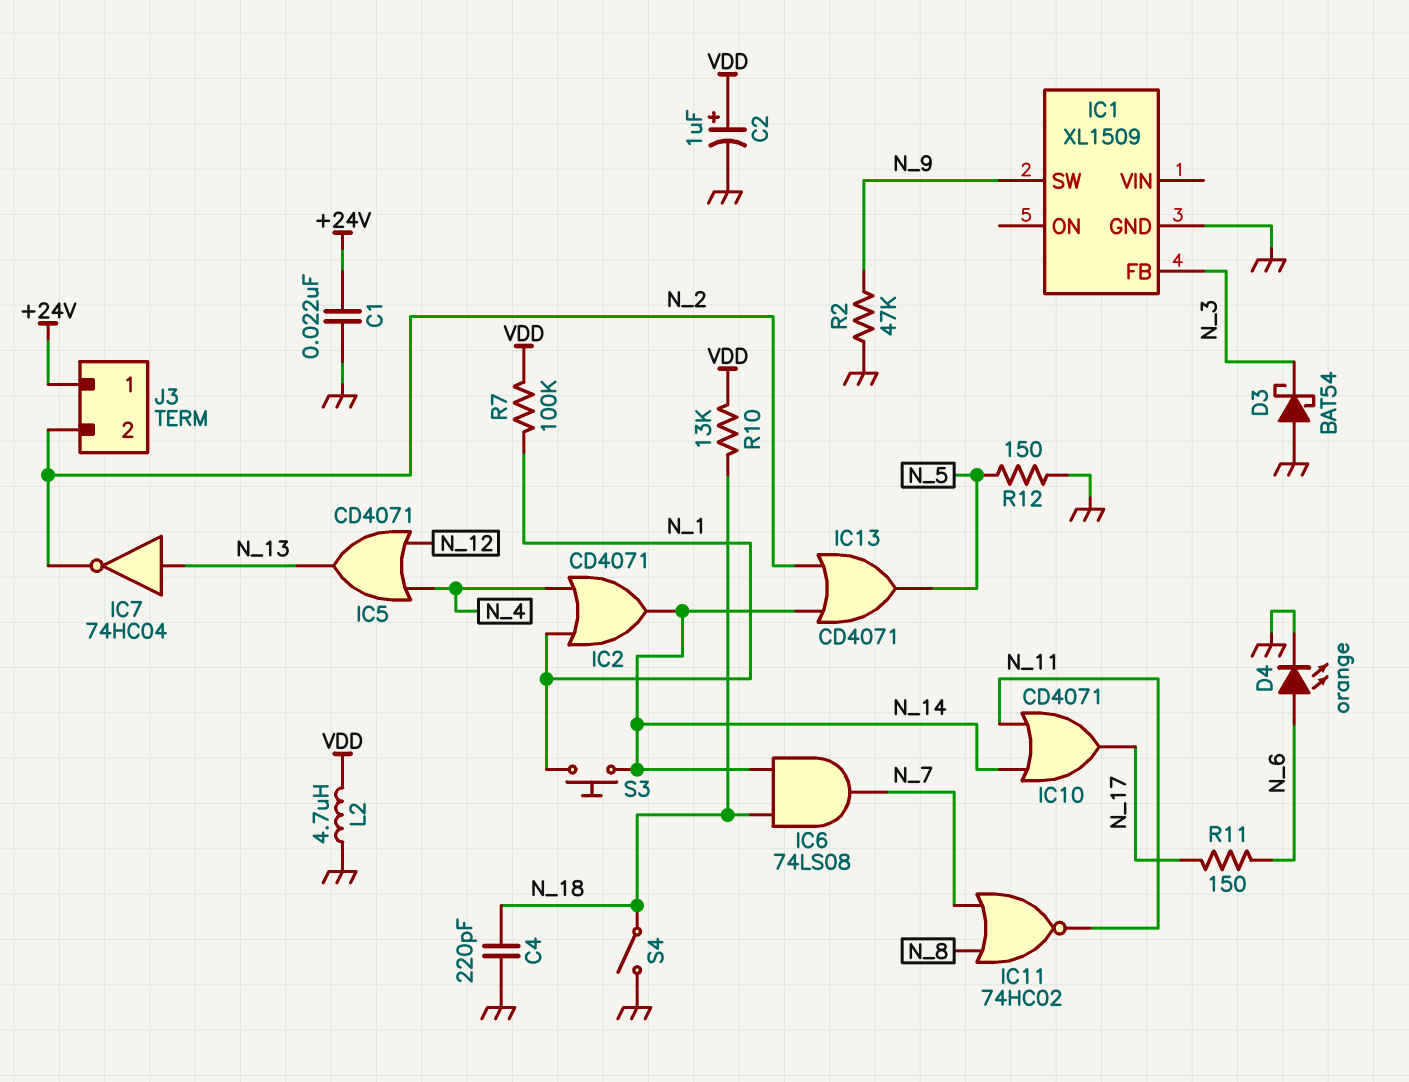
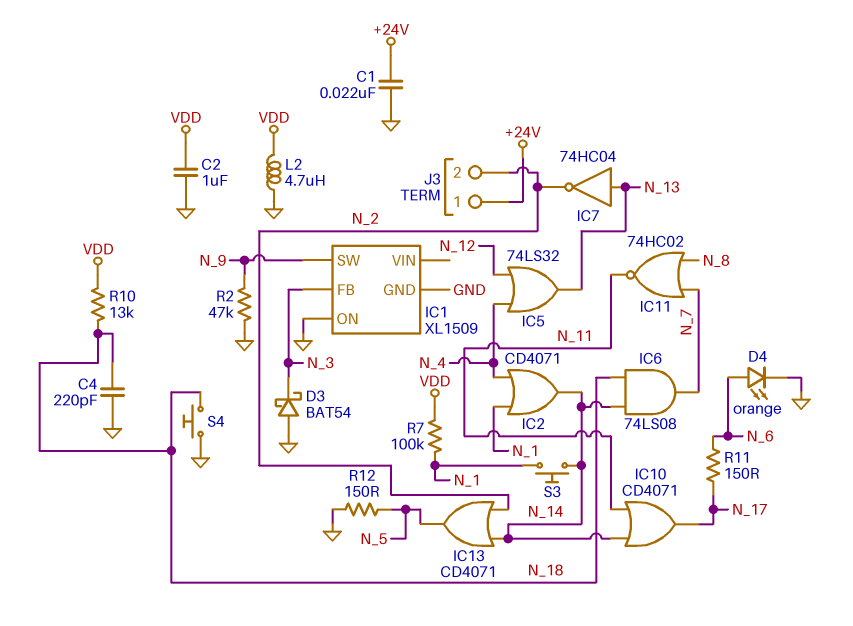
C2: 1uF (plus VDD, minus GND) -> 1uF (GND, VDD)
IC1 pin ON: none -> GND
IC5: OR CD4071 (in N_4, in N_12, out N_13) -> OR 74LS32 (in N_4, in N_12, out N_13)
S4: switch (GND, N_18) -> button (GND, N_18)

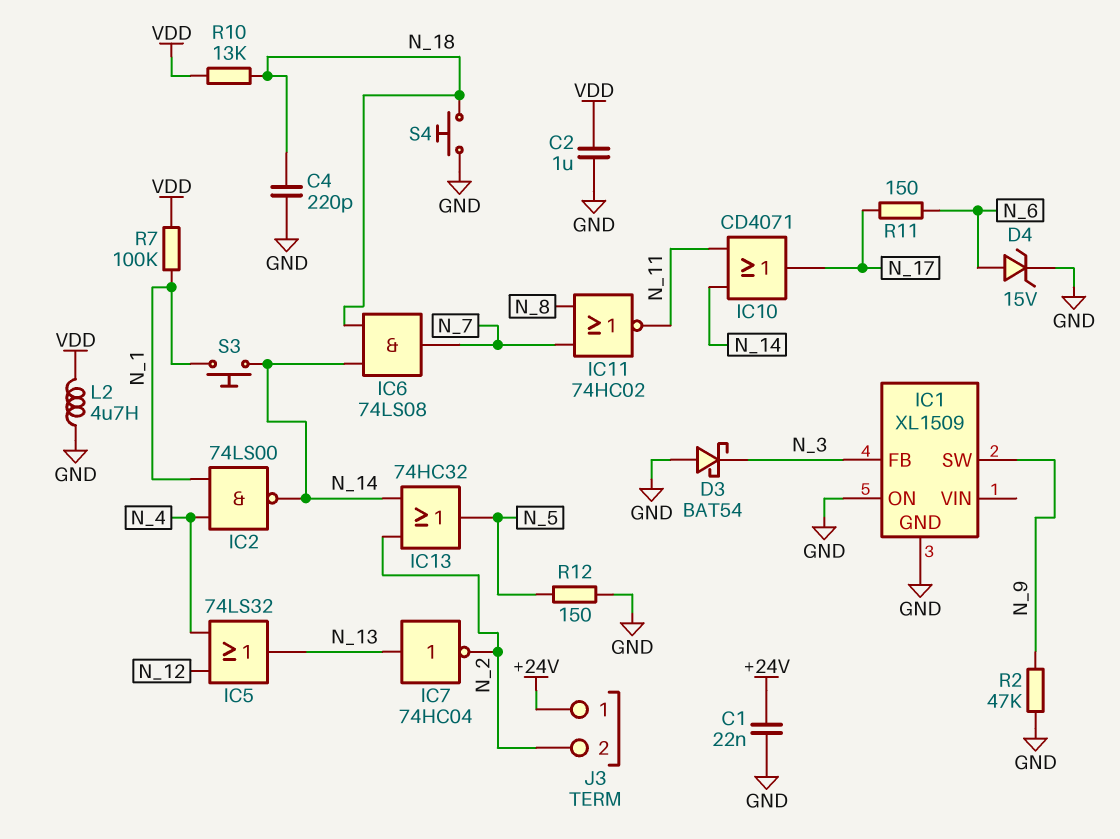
D4: LED orange (A N_6, K GND) -> zener 15V (A N_6, K GND)
IC2: OR CD4071 (in N_1, in N_4, out N_14) -> NAND 74LS00 (in N_1, in N_4, out N_14)
IC13: OR CD4071 (in N_2, in N_14, out N_5) -> OR 74HC32 (in N_2, in N_14, out N_5)

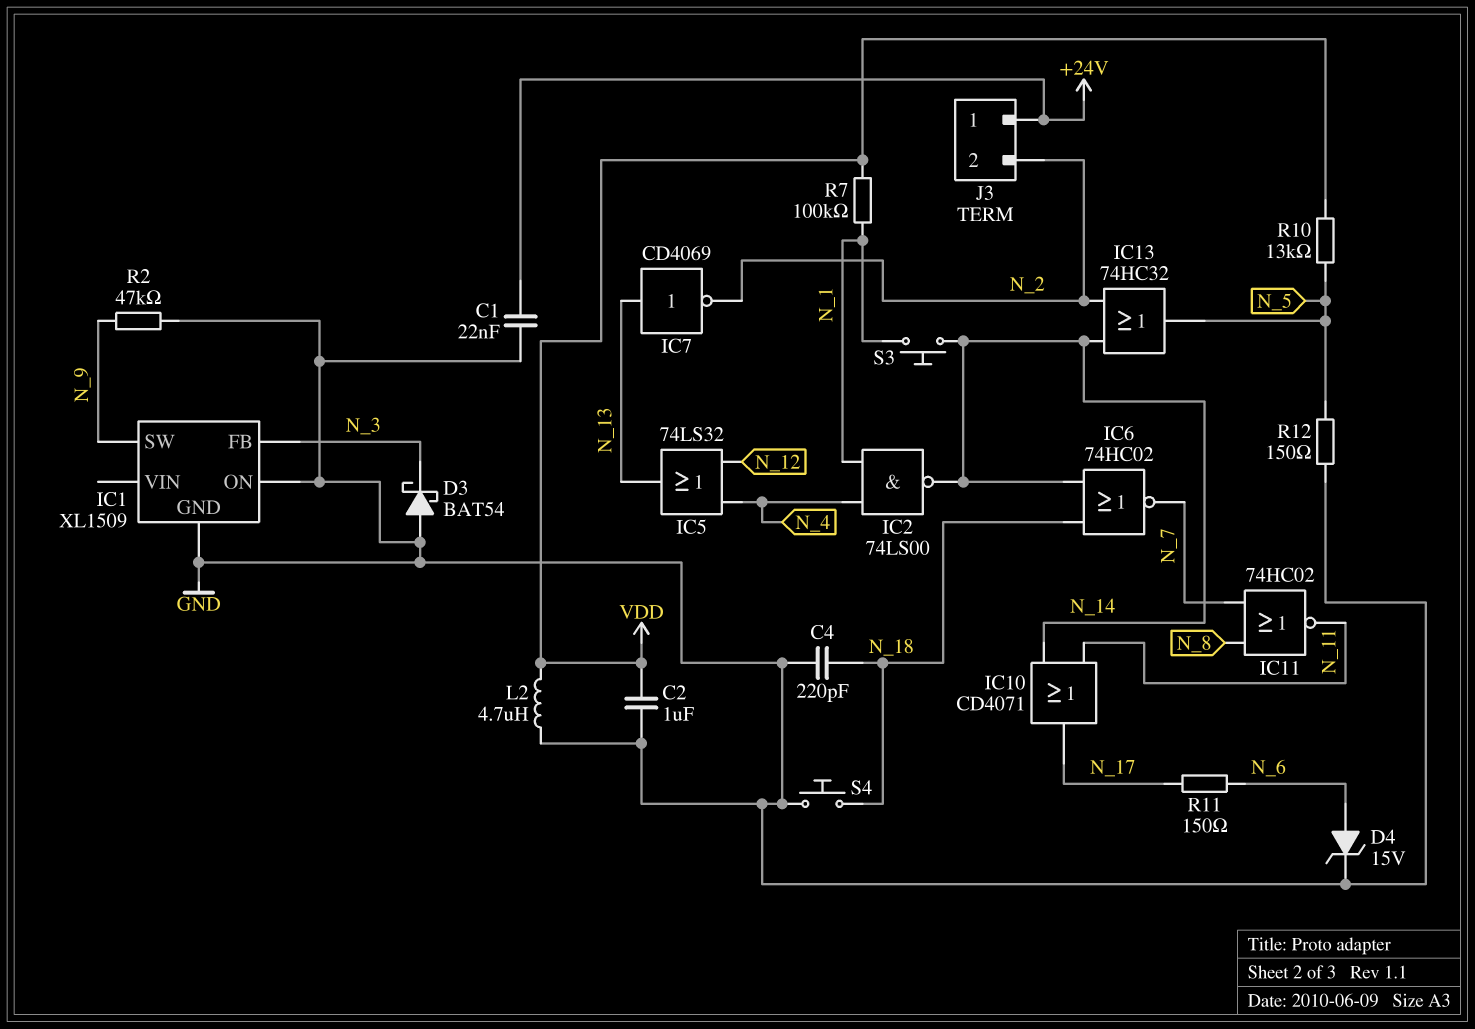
IC6: AND 74LS08 (in N_14, in N_18, out N_7) -> NOR 74HC02 (in N_14, in N_18, out N_7)
IC7: NOT 74HC04 (in N_13, out N_2) -> NOT CD4069 (in N_13, out N_2)
R10: 13k (N_18, VDD) -> 13k (N_5, VDD)

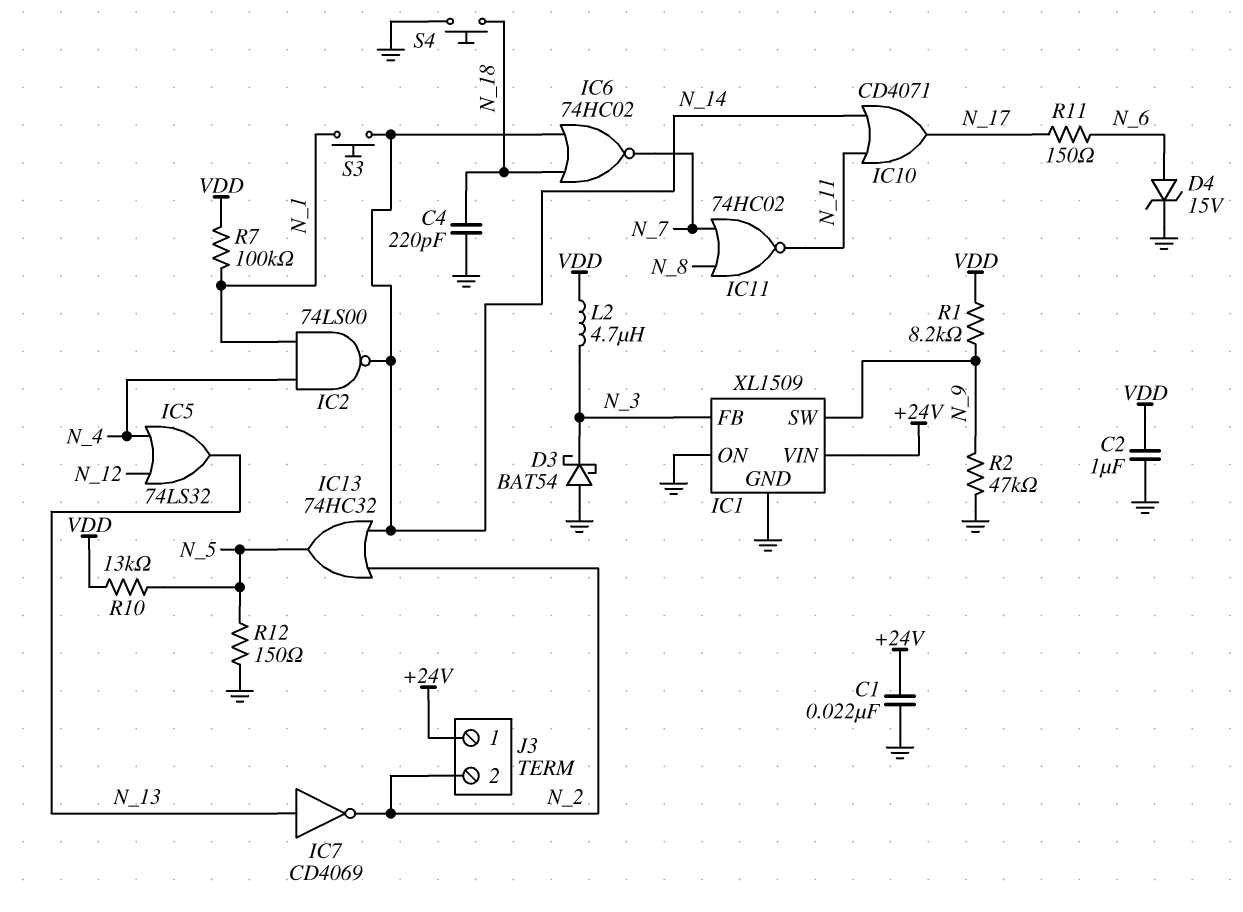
IC1 pin VIN: none -> +24V
L2: 4.7uH (GND, VDD) -> 4.7uH (N_3, VDD)
R1: none -> 8.2k (N_9, VDD)

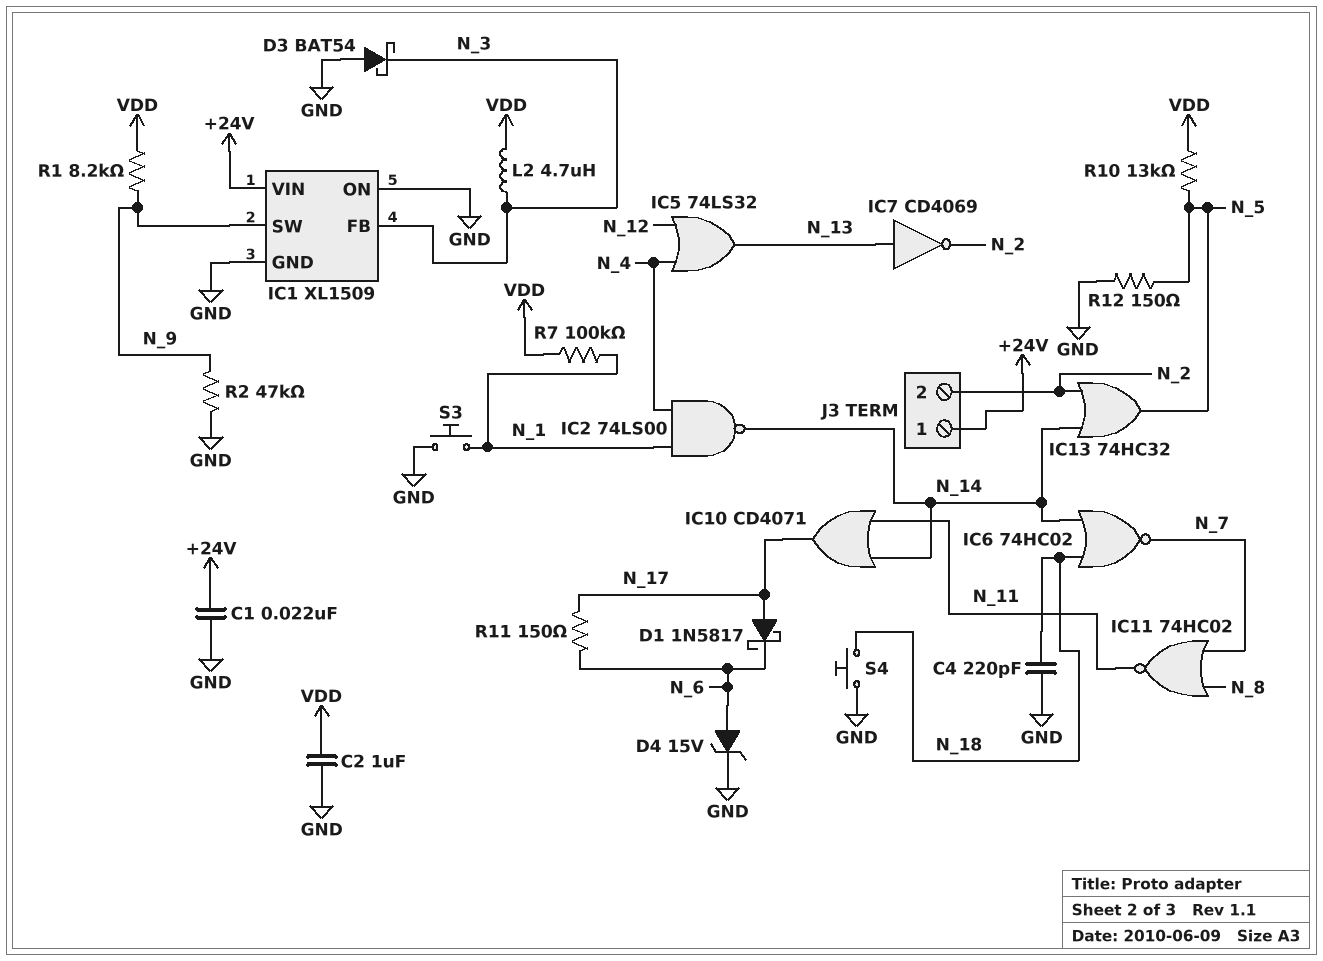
D1: none -> schottky 1N5817 (A N_17, K N_6)
S3: button (N_1, N_14) -> button (GND, N_1)

